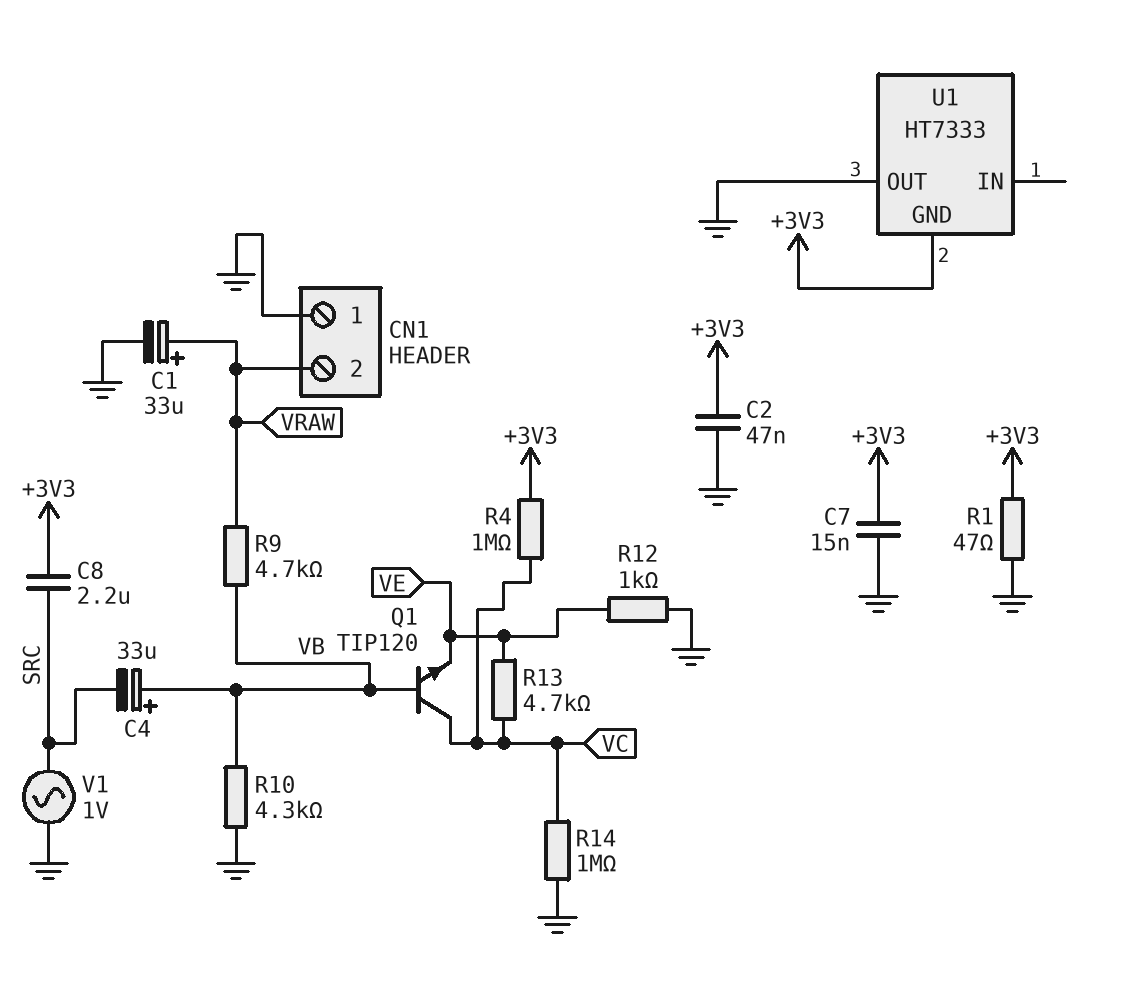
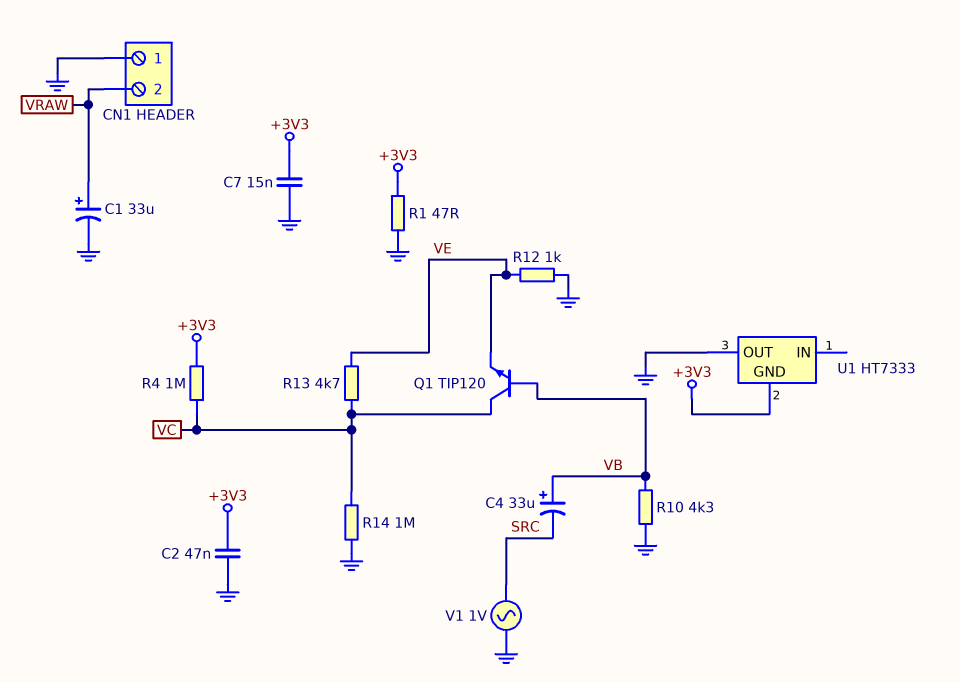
C8: 2.2uF (+3V3, SRC) -> none
R9: 4.7k (VB, VRAW) -> none

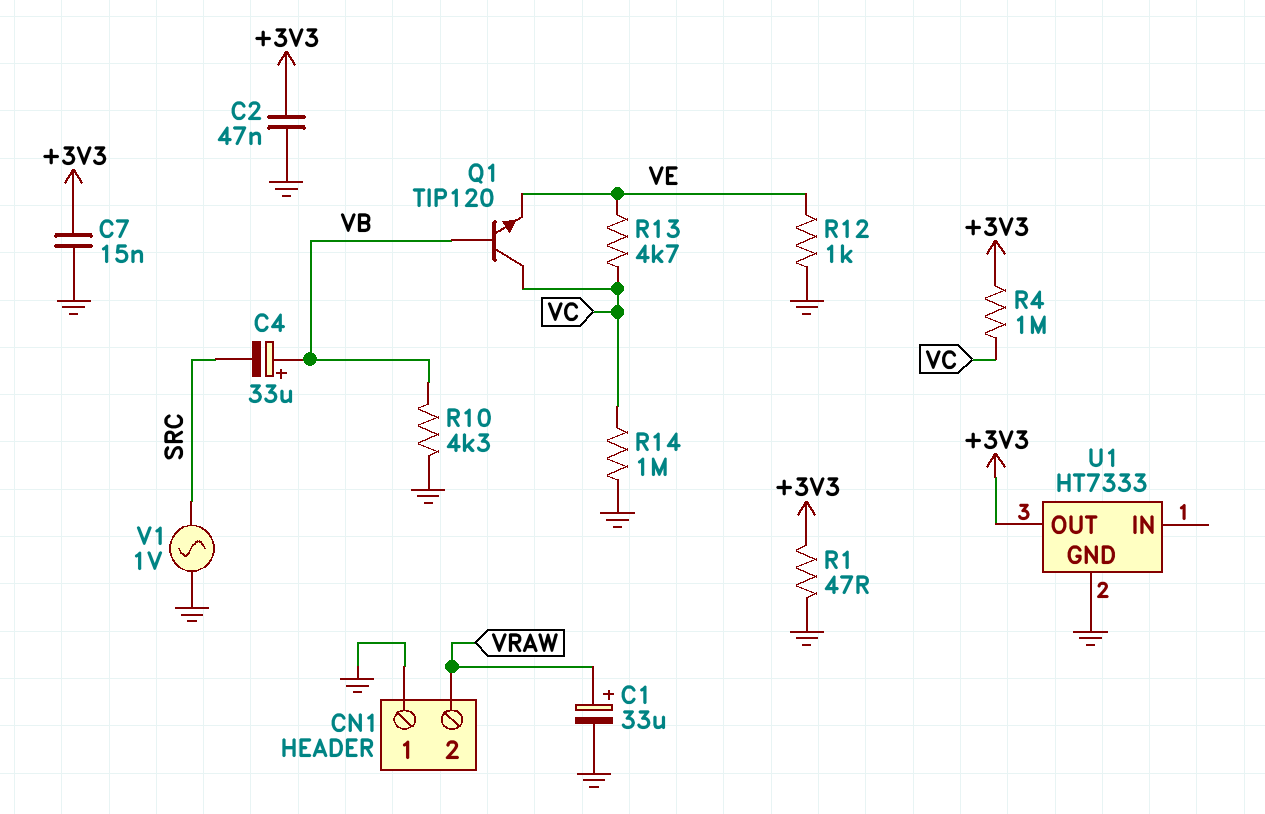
U1 pin GND: +3V3 -> GND
U1 pin OUT: GND -> +3V3

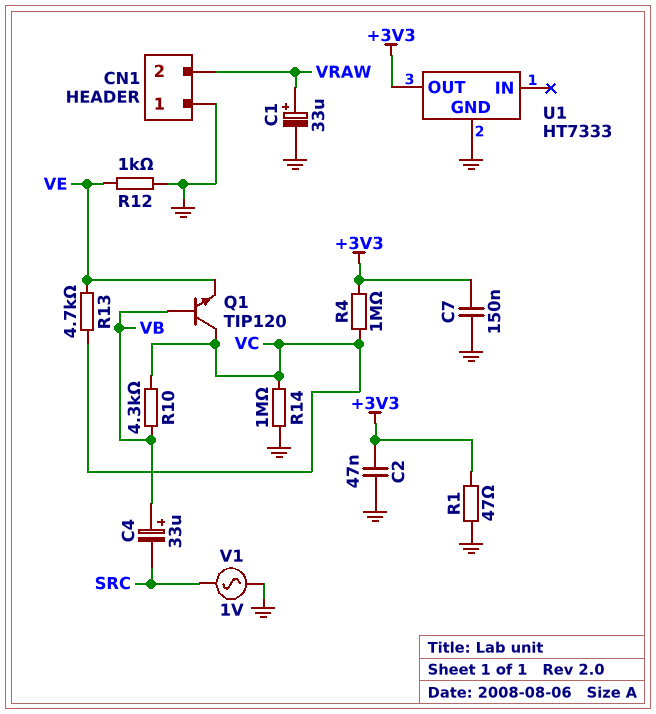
C7: 15nF (+3V3, GND) -> 150nF (+3V3, GND)
R10: 4.3k (GND, VB) -> 4.3k (VB, VC)

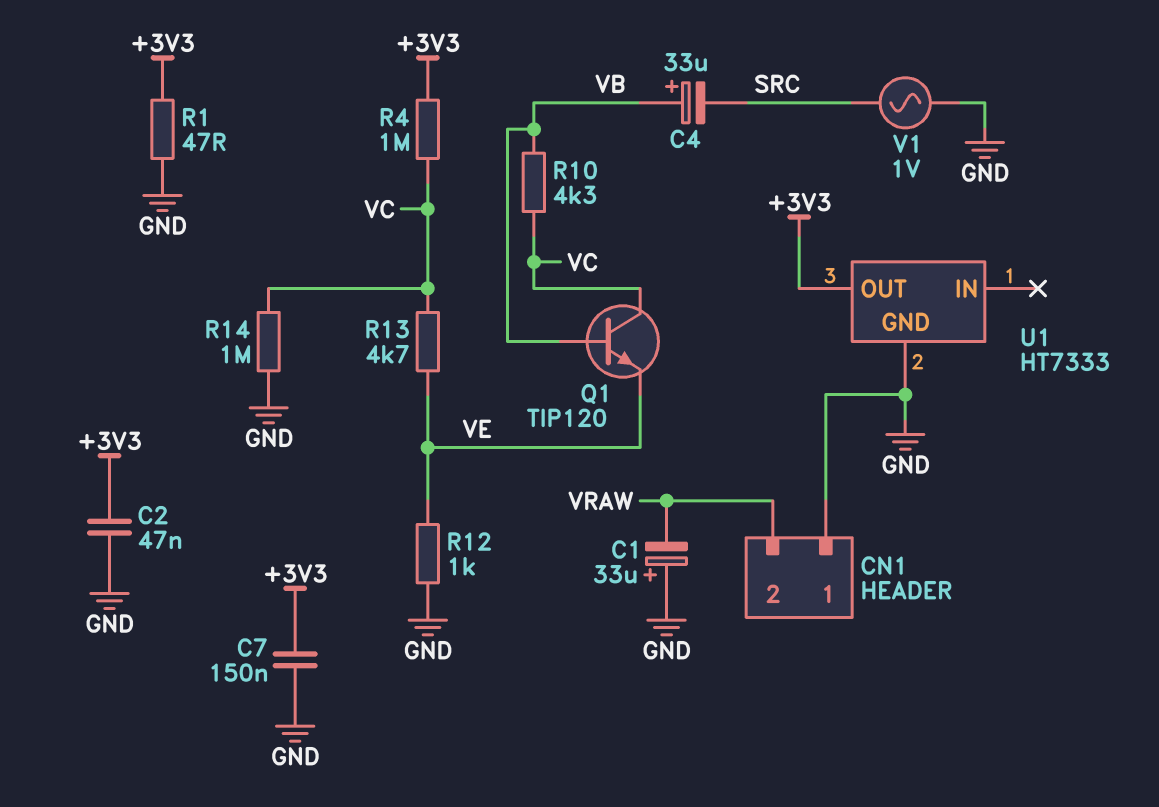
C1: 33uF (plus VRAW, minus GND) -> 33uF (plus GND, minus VRAW)

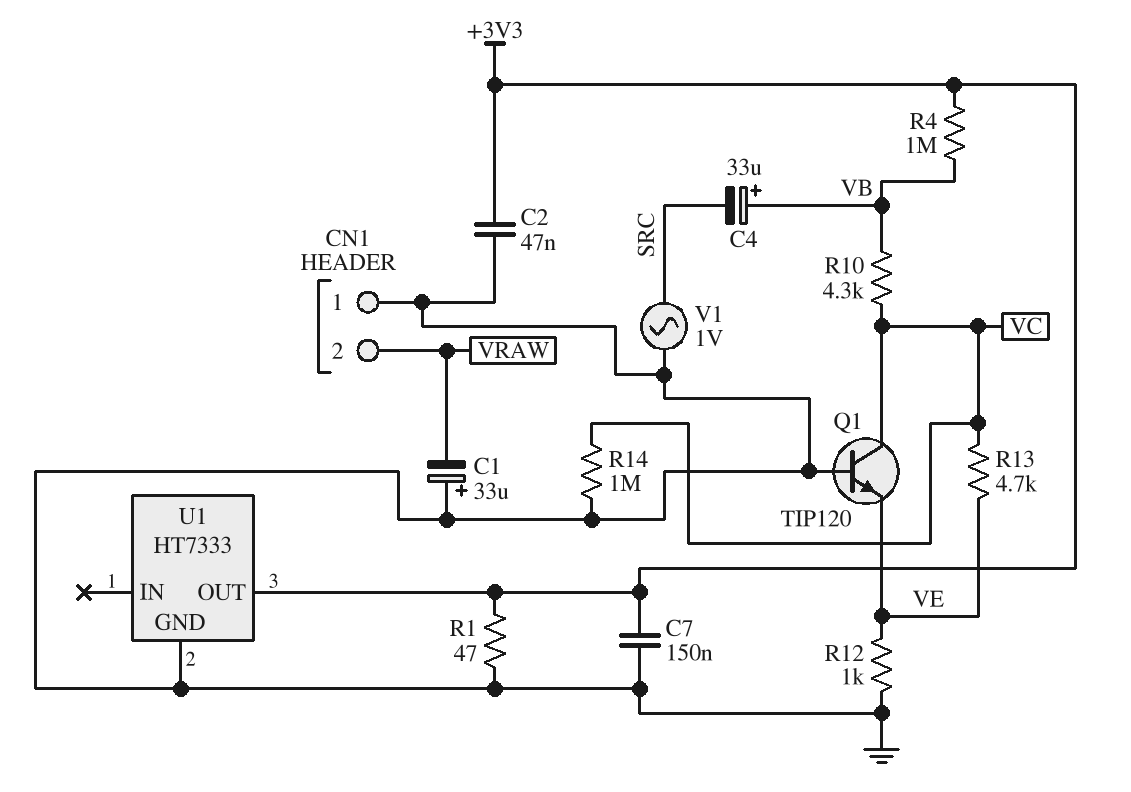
Q1: NPN TIP120 (B VB, C VC, E VE) -> NPN TIP120 (B GND, C VC, E VE)
R4: 1M (+3V3, VC) -> 1M (+3V3, VB)

